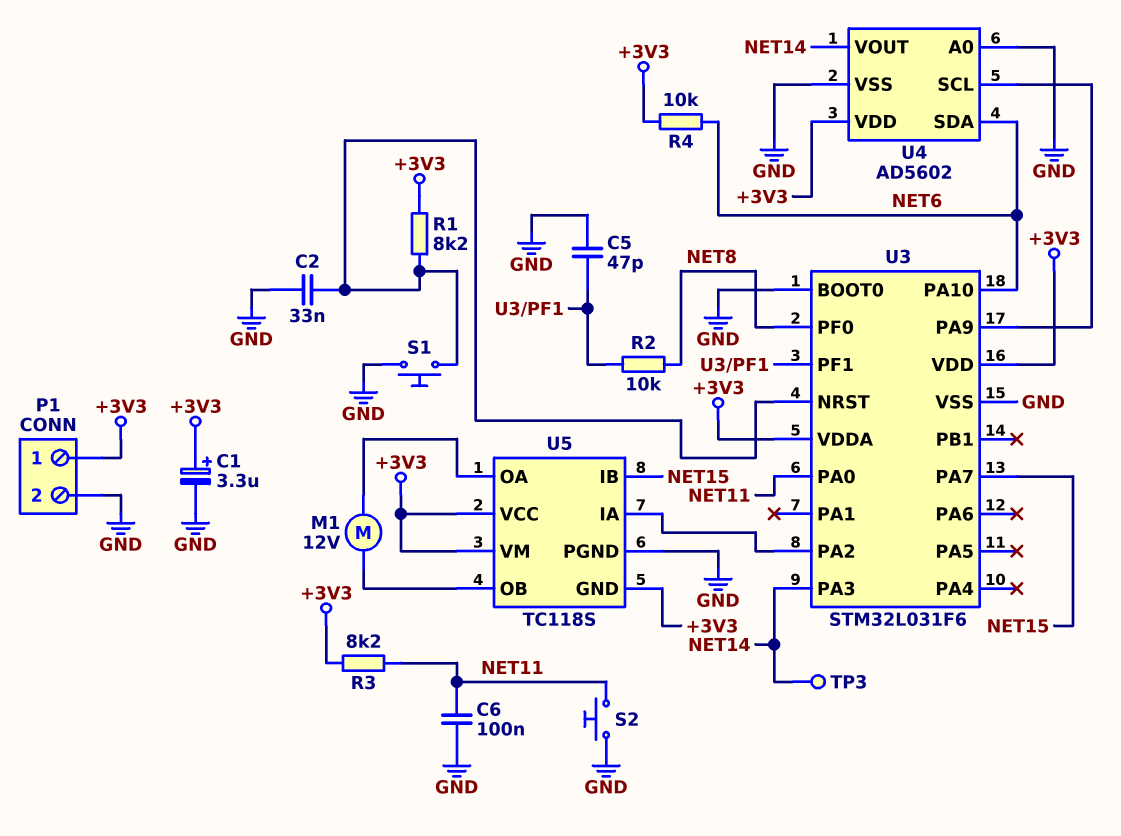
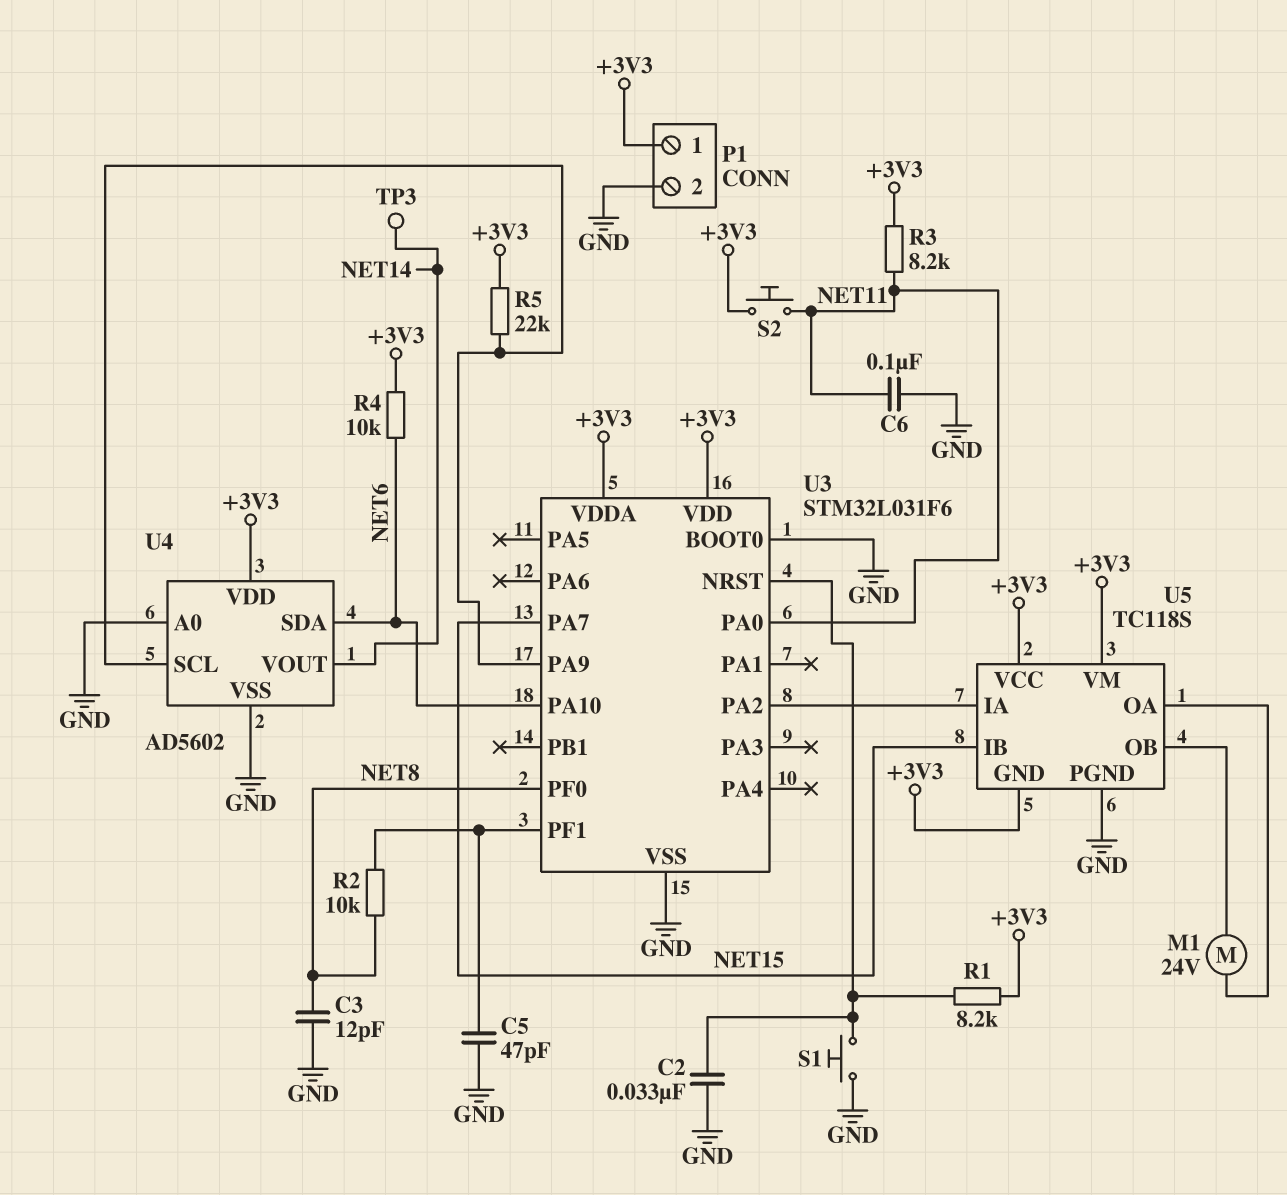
C1: 3.3uF (plus +3V3, minus GND) -> none
C3: none -> 12pF (GND, NET8)
M1: motor 12V (U5/OA, U5/OB) -> motor 24V (U5/OA, U5/OB)
R5: none -> 22k (+3V3, U3/PA9)
S2: button (GND, NET11) -> button (+3V3, NET11)
U3 pin PA3: NET14 -> none

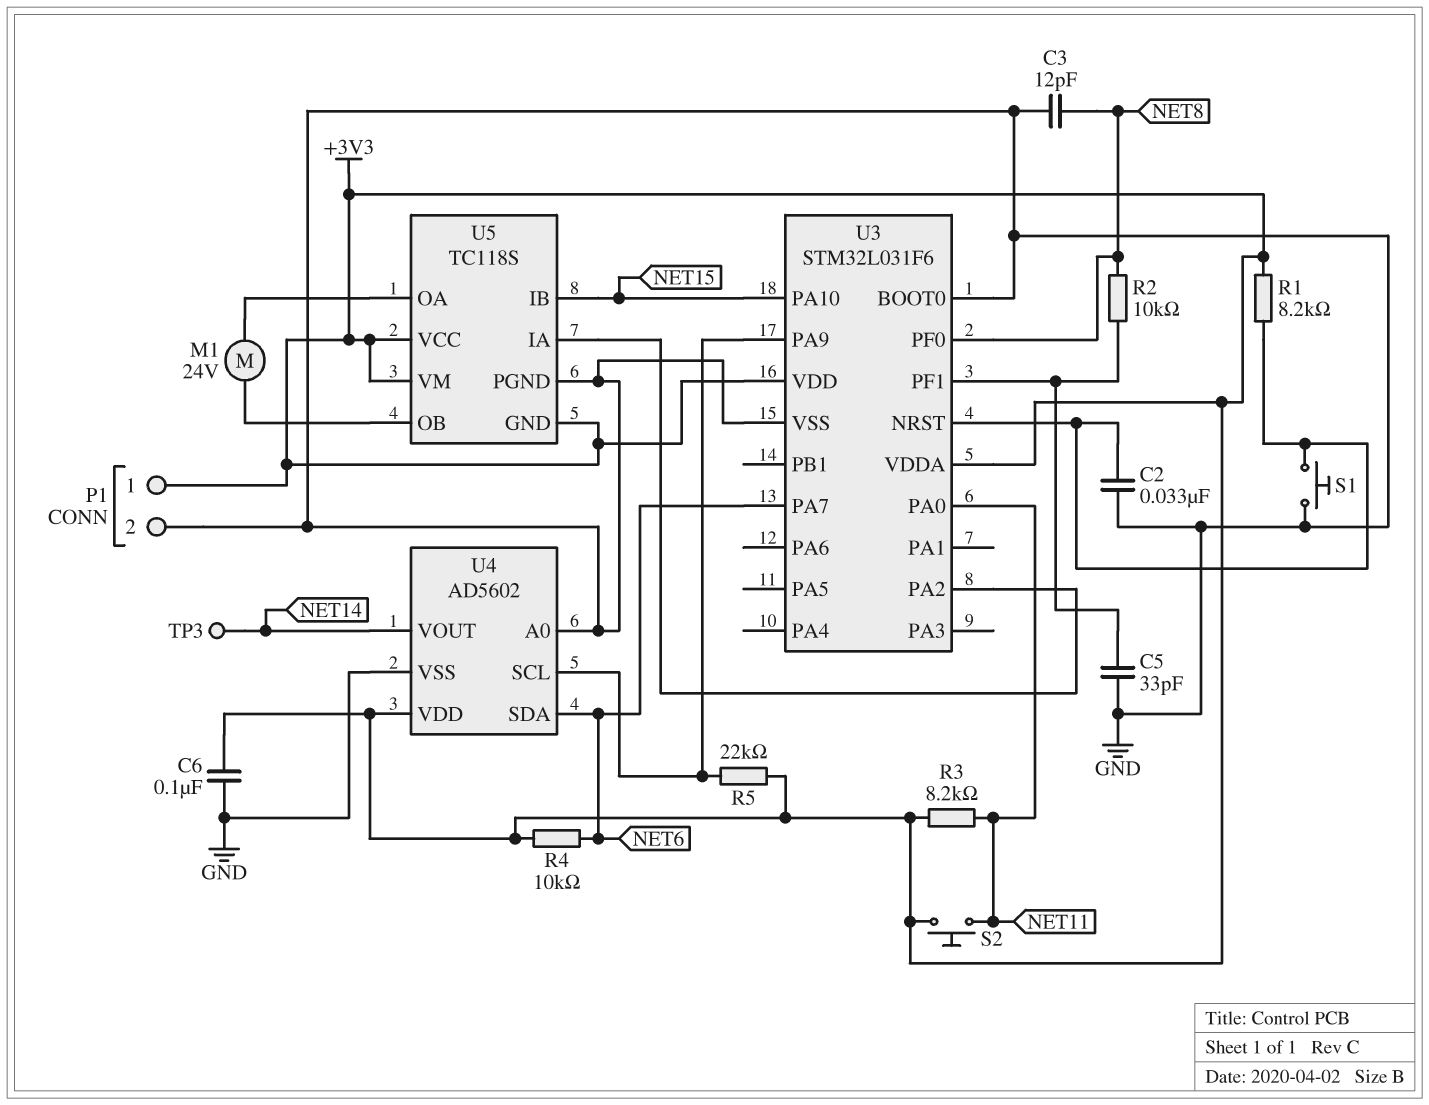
C5: 47pF (GND, U3/PF1) -> 33pF (GND, U3/PF1)
C6: 100nF (GND, NET11) -> 100nF (+3V3, GND)
U3 pin PA7: NET15 -> NET6
U3 pin PA10: NET6 -> NET15

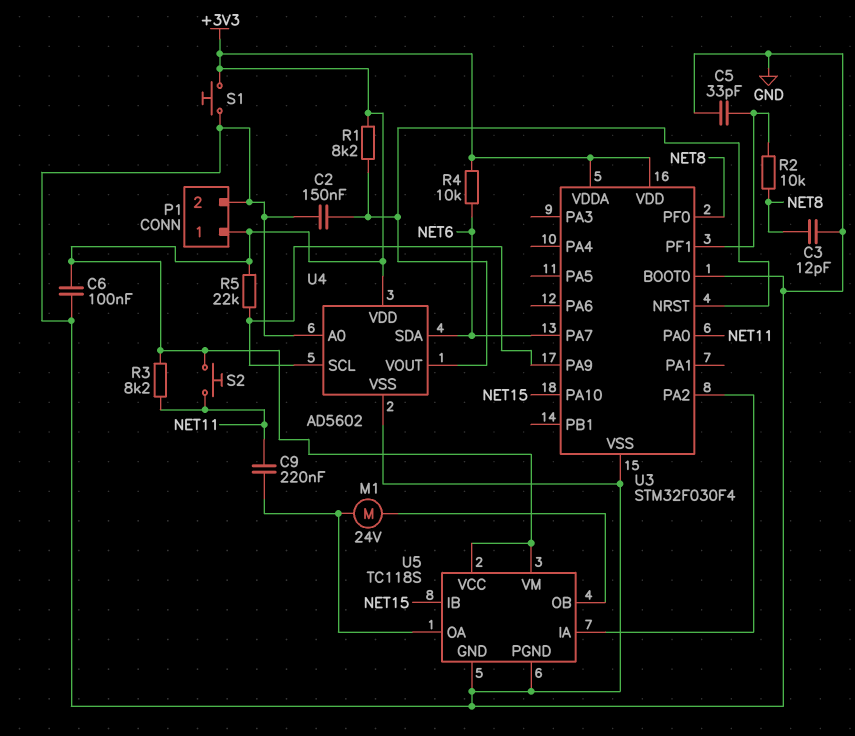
C2: 33nF (GND, U3/NRST) -> 150nF (GND, U3/NRST)
C9: none -> 220nF (NET11, U5/OA)
S1: button (GND, U3/NRST) -> button (+3V3, GND)
TP3: test point (NET14) -> none
U3: STM32L031F6 -> STM32F030F4
U4 pin VOUT: NET14 -> U3/NRST
U5 pin GND: +3V3 -> GND

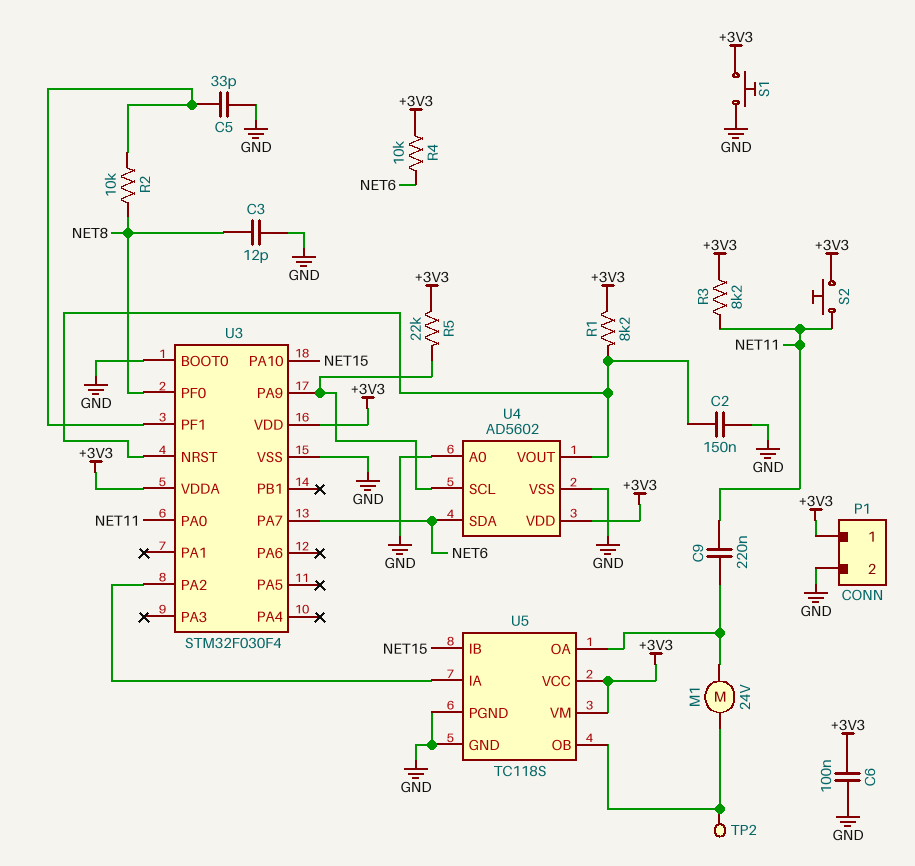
TP2: none -> test point (U5/OB)

